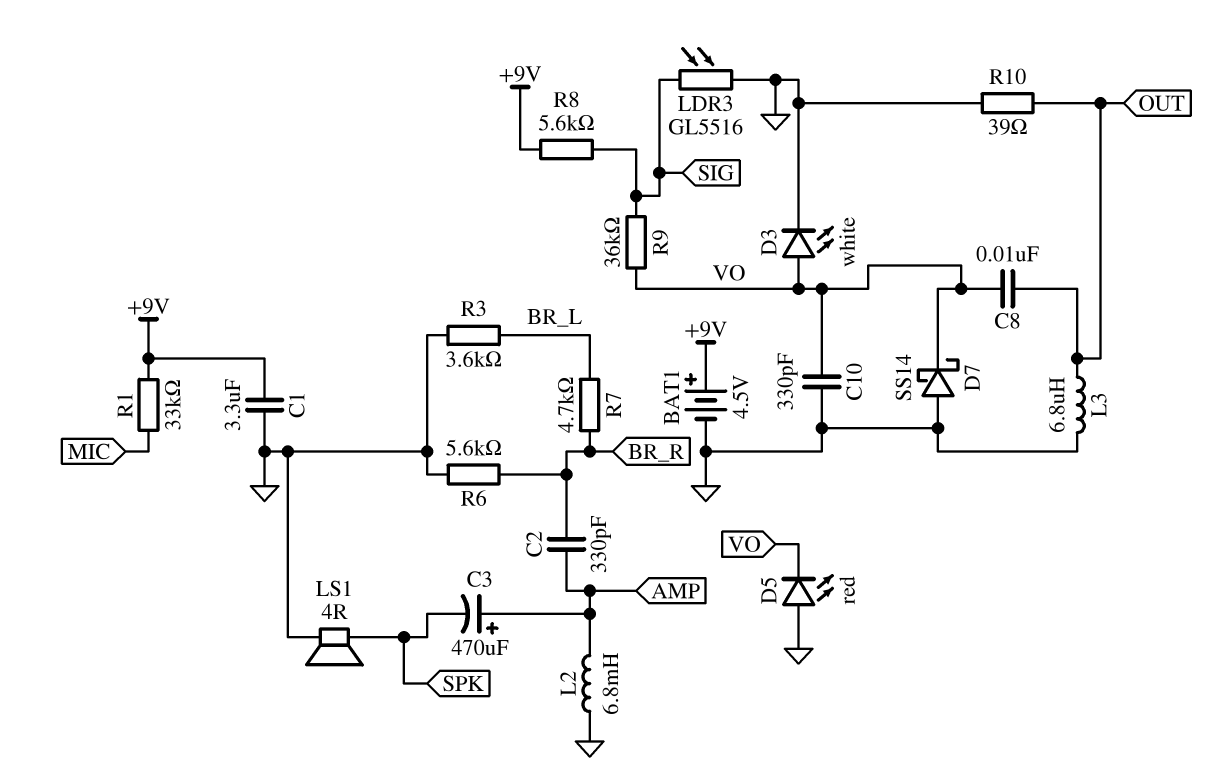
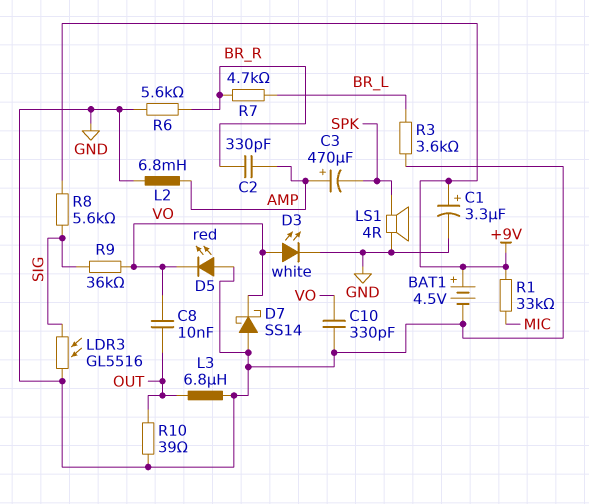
C1: 3.3uF (+9V, GND) -> 3.3uF (plus +9V, minus GND)

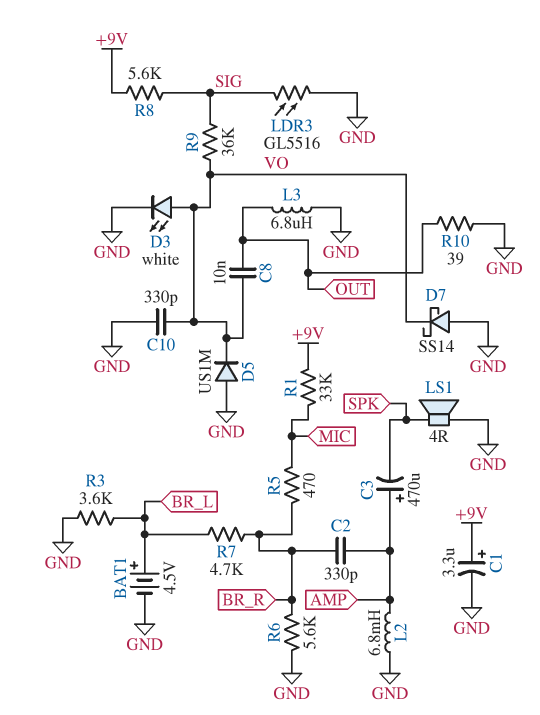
BAT1: 4.5V (plus +9V, minus GND) -> 4.5V (plus BR_L, minus GND)
D5: LED red (A GND, K VO) -> diode US1M (A GND, K VO)
R5: none -> 470 (BR_R, MIC)

